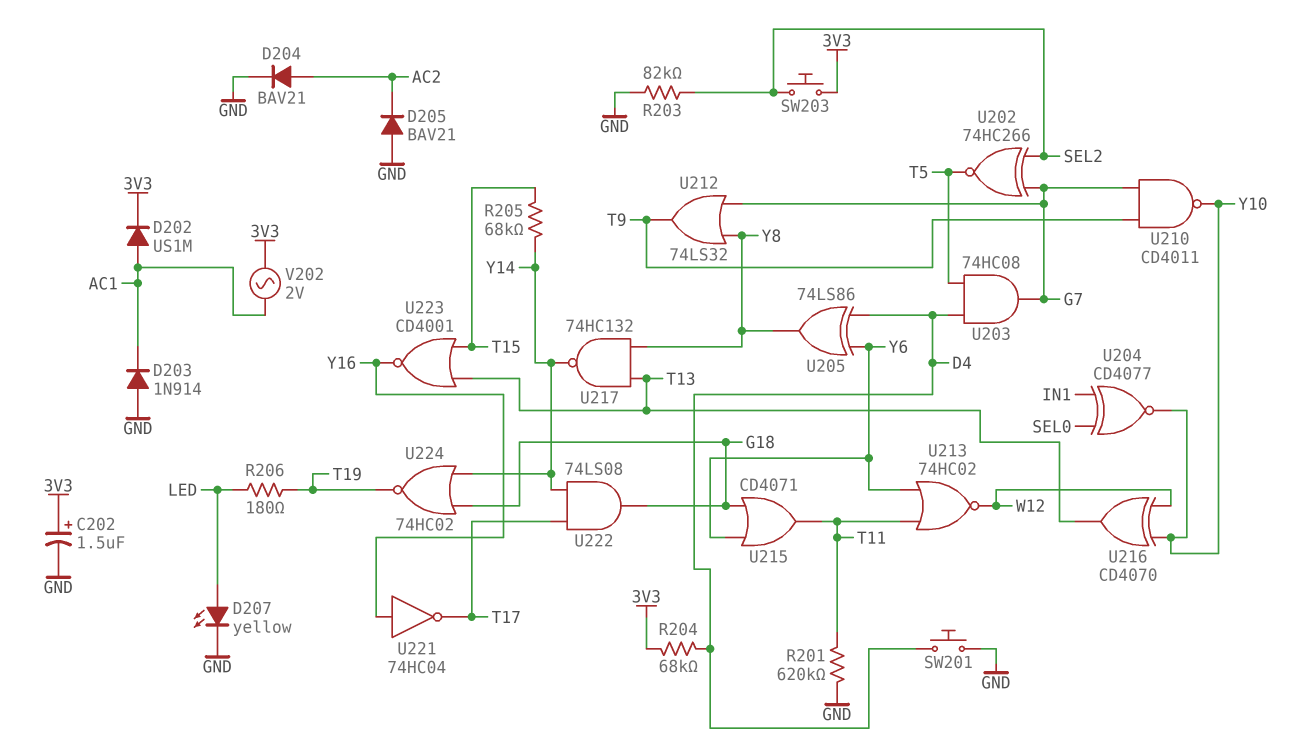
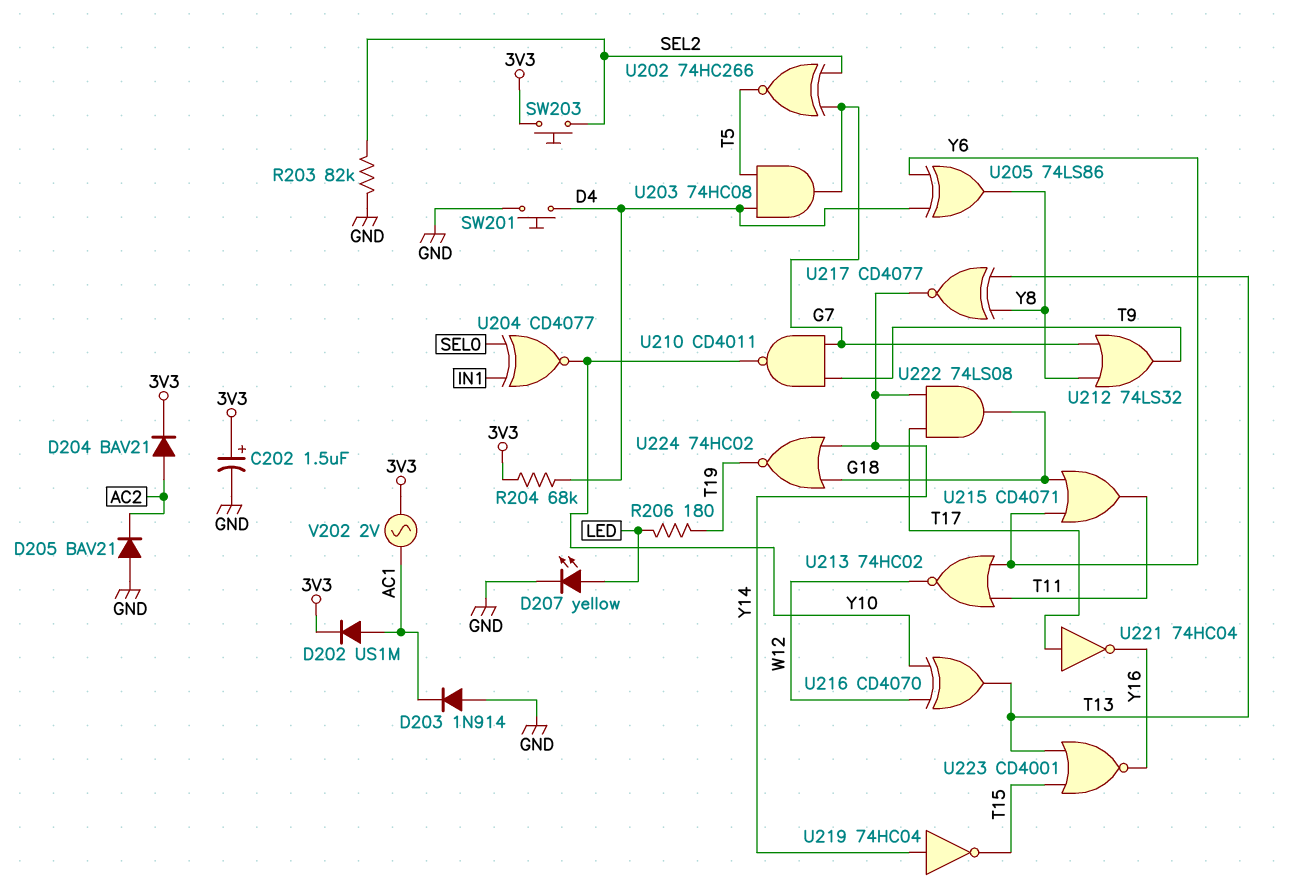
D204: diode BAV21 (A AC2, K GND) -> diode BAV21 (A AC2, K 3V3)
R201: 620k (GND, T11) -> none
R205: 68k (T15, Y14) -> none
U217: NAND 74HC132 (in T13, in Y8, out Y14) -> XNOR CD4077 (in T13, in Y8, out Y14)
U219: none -> NOT 74HC04 (in Y14, out T15)
U221: NOT 74HC04 (in Y16, out T17) -> NOT 74HC04 (in T17, out Y16)

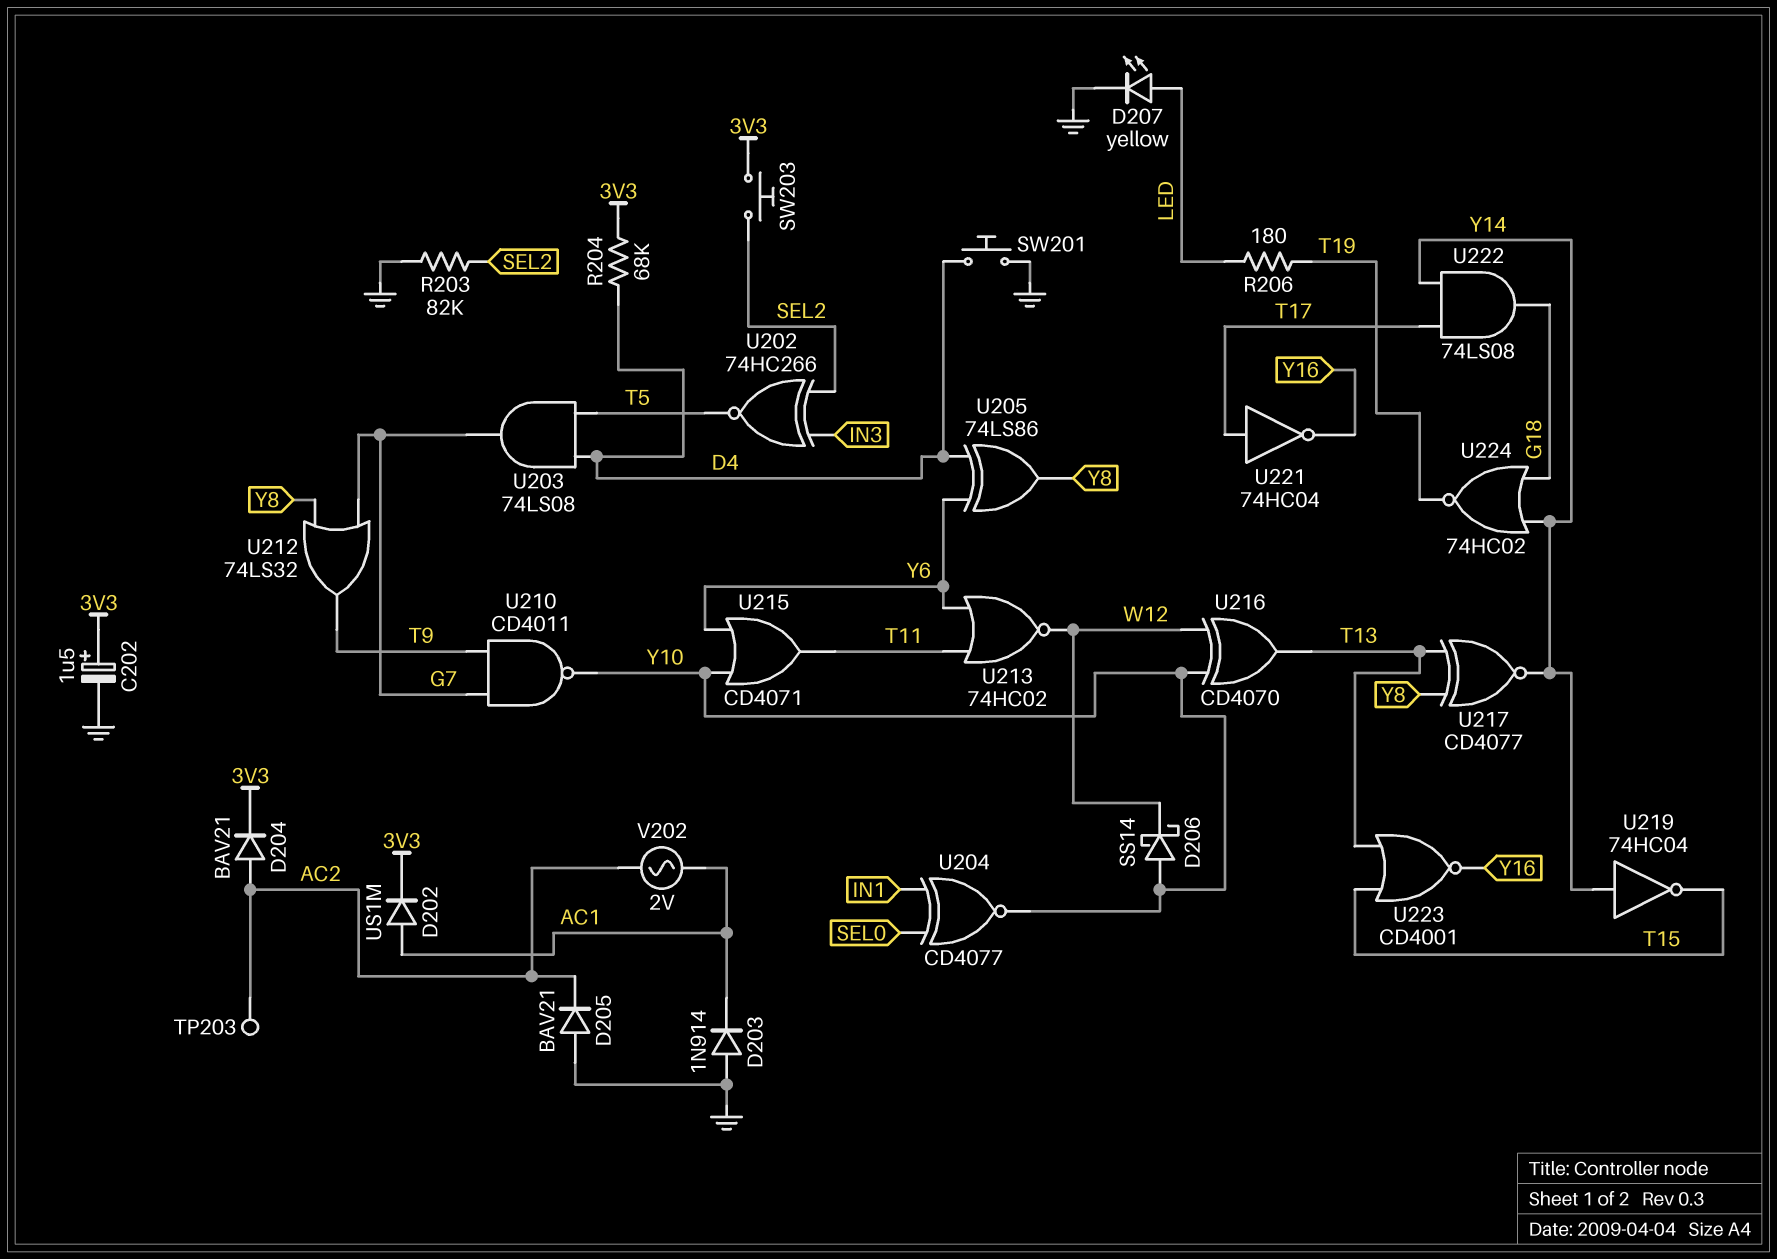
D206: none -> schottky SS14 (A Y10, K W12)
TP203: none -> test point (AC2)
U202: XNOR 74HC266 (in G7, in SEL2, out T5) -> XNOR 74HC266 (in IN3, in SEL2, out T5)
U203: AND 74HC08 (in D4, in T5, out G7) -> AND 74LS08 (in D4, in T5, out G7)
U215: OR CD4071 (in G18, in Y6, out T11) -> OR CD4071 (in Y6, in Y10, out T11)
V202: AC 2V (3V3, AC1) -> AC 2V (AC1, AC2)

